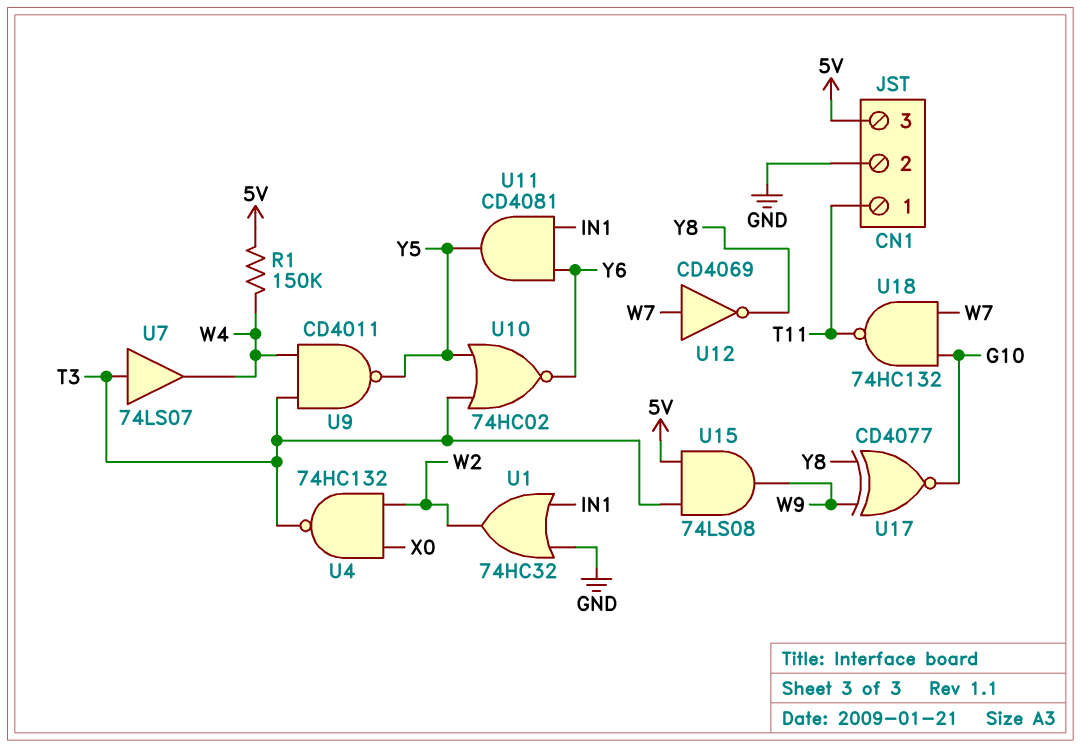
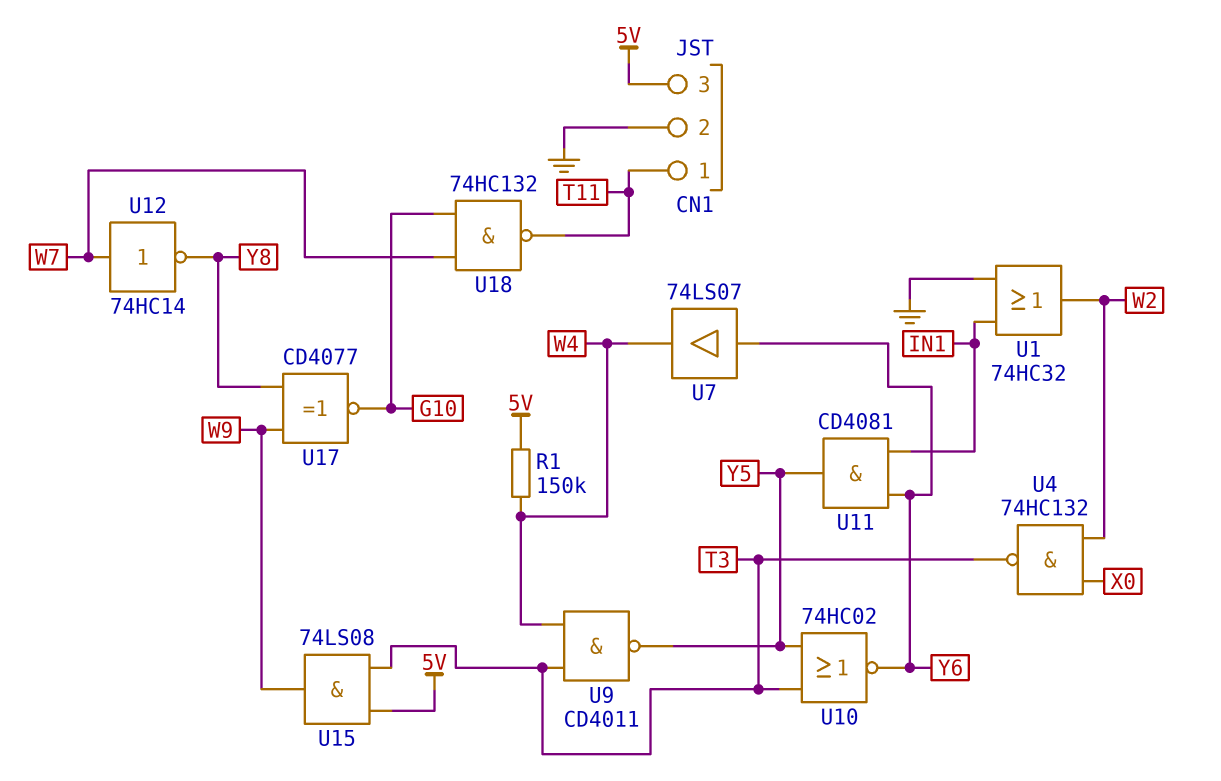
U7: buffer 74LS07 (in T3, out W4) -> buffer 74LS07 (in Y6, out W4)
U12: NOT CD4069 (in W7, out Y8) -> NOT 74HC14 (in W7, out Y8)

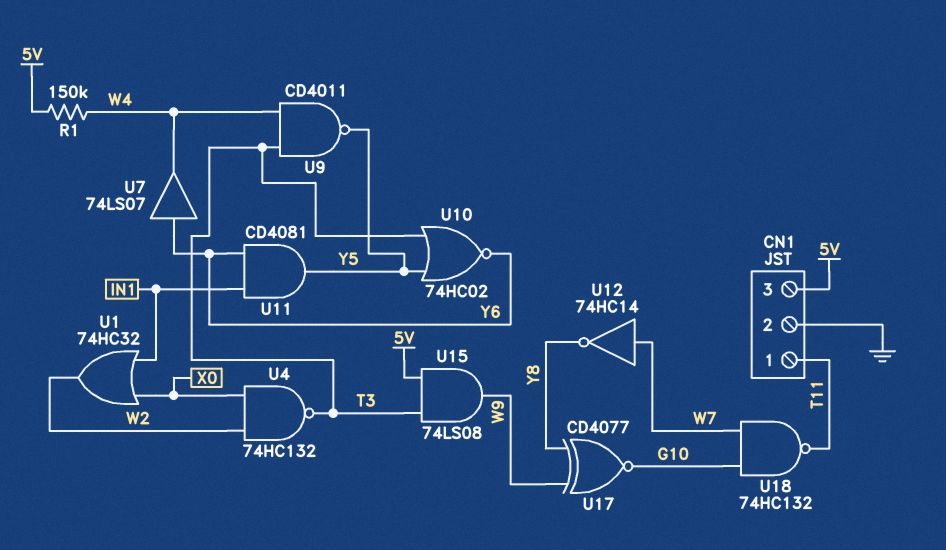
U1: OR 74HC32 (in GND, in IN1, out W2) -> OR 74HC32 (in IN1, in X0, out W2)

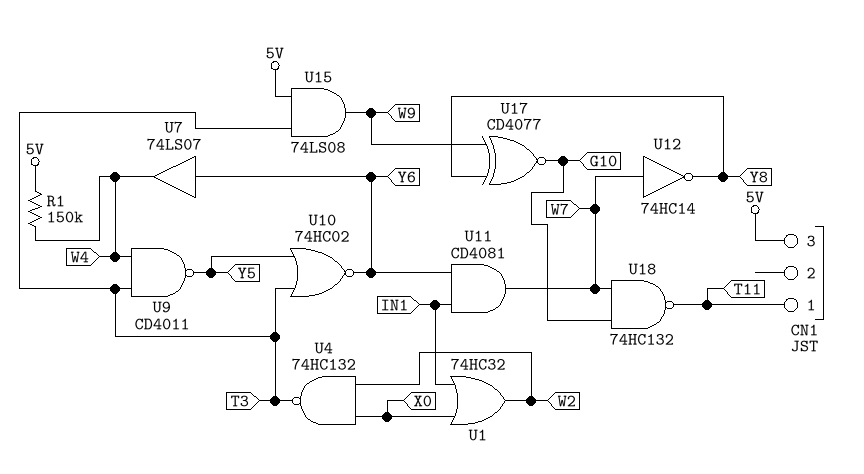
CN1 pin 2: GND -> none
U11: AND CD4081 (in IN1, in Y6, out Y5) -> AND CD4081 (in IN1, in Y6, out W7)

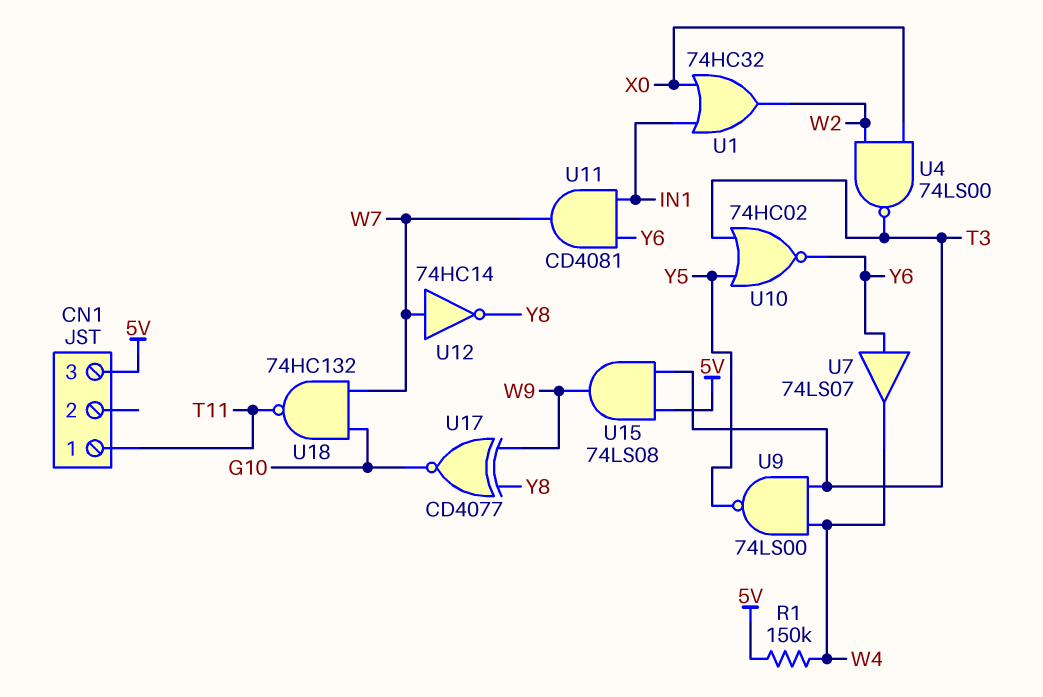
U4: NAND 74HC132 (in W2, in X0, out T3) -> NAND 74LS00 (in W2, in X0, out T3)
U9: NAND CD4011 (in T3, in W4, out Y5) -> NAND 74LS00 (in T3, in W4, out Y5)

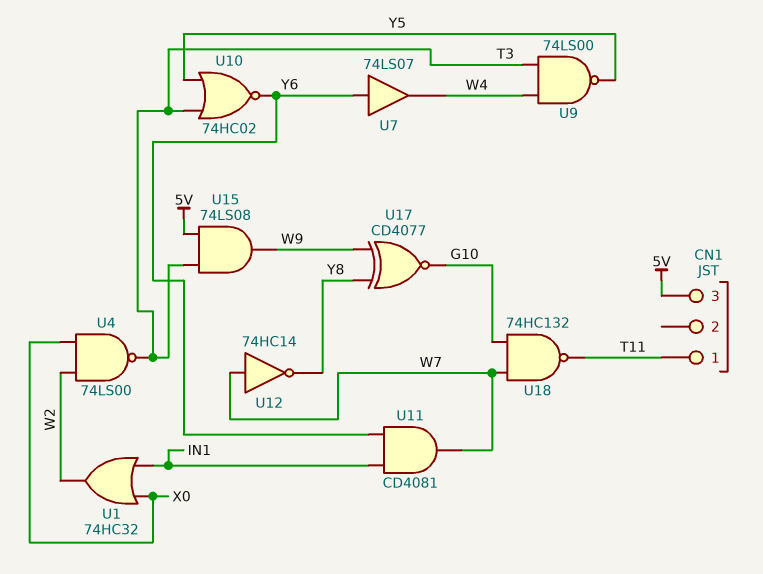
R1: 150k (5V, W4) -> none

